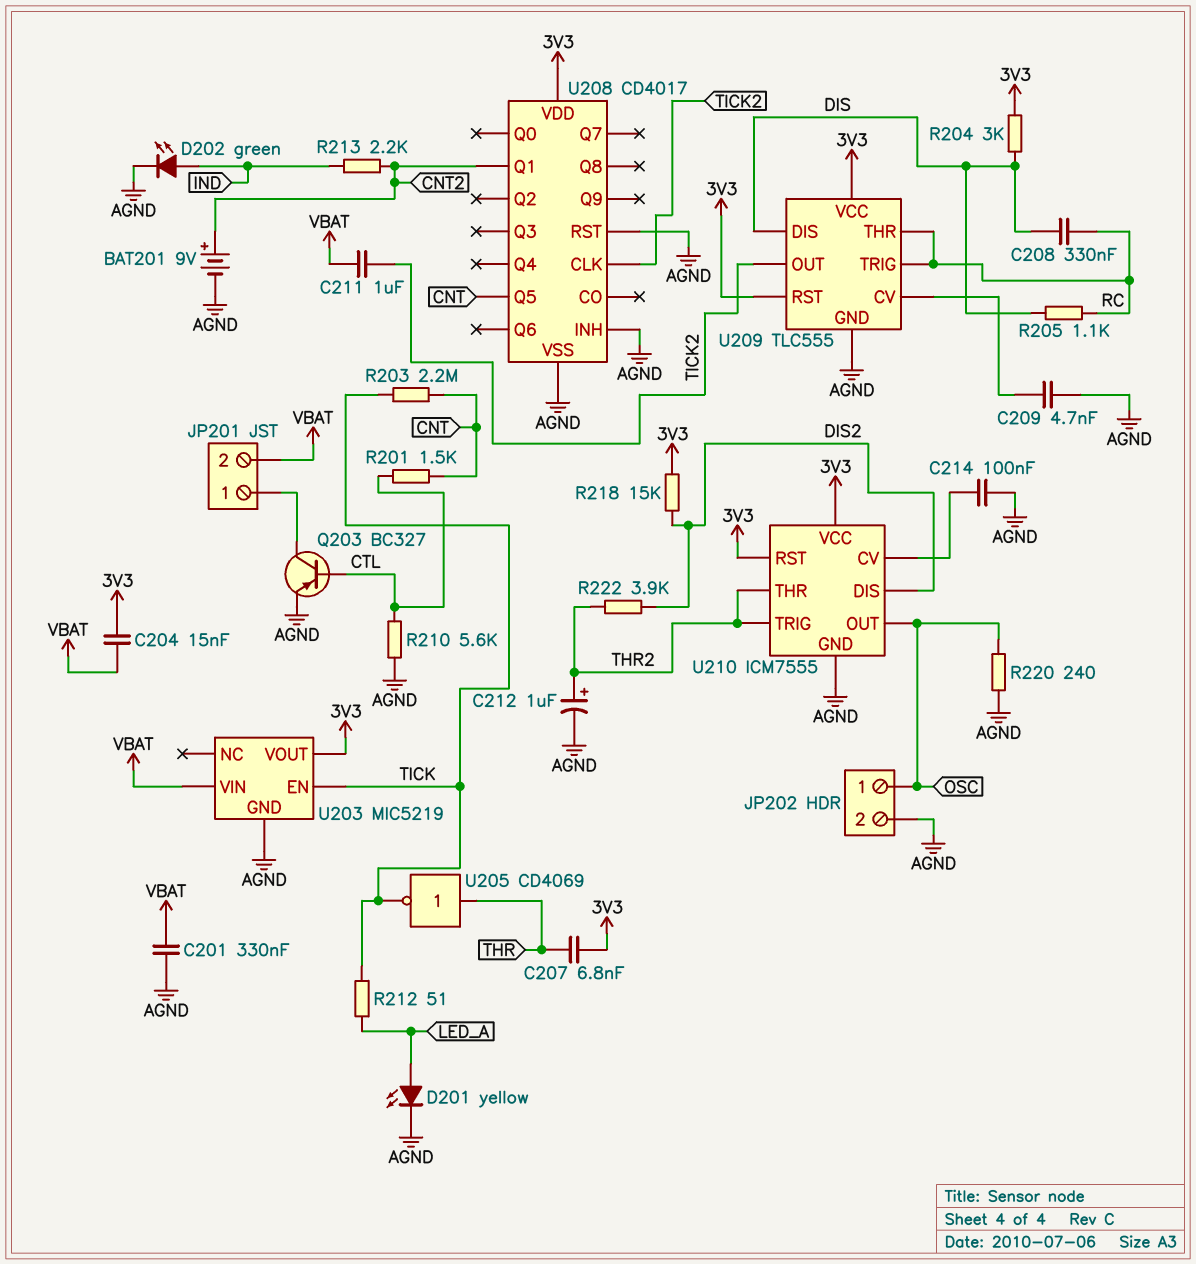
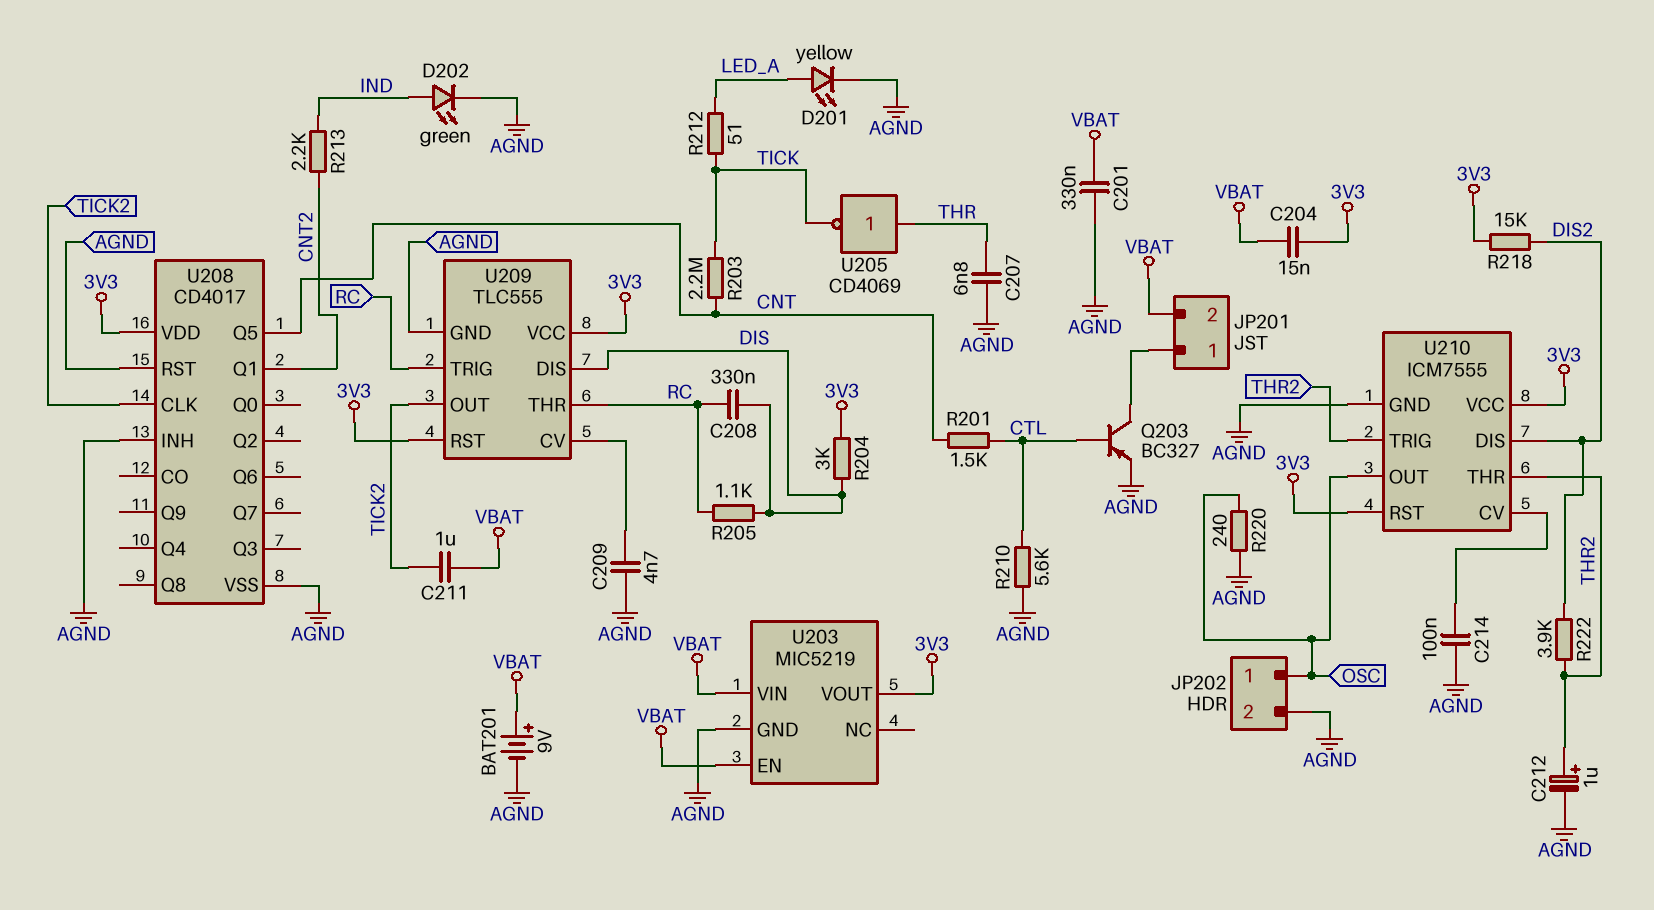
BAT201: 9V (plus CNT2, minus AGND) -> 9V (plus VBAT, minus AGND)
C207: 6.8nF (3V3, THR) -> 6.8nF (AGND, THR)
U203 pin EN: TICK -> VBAT

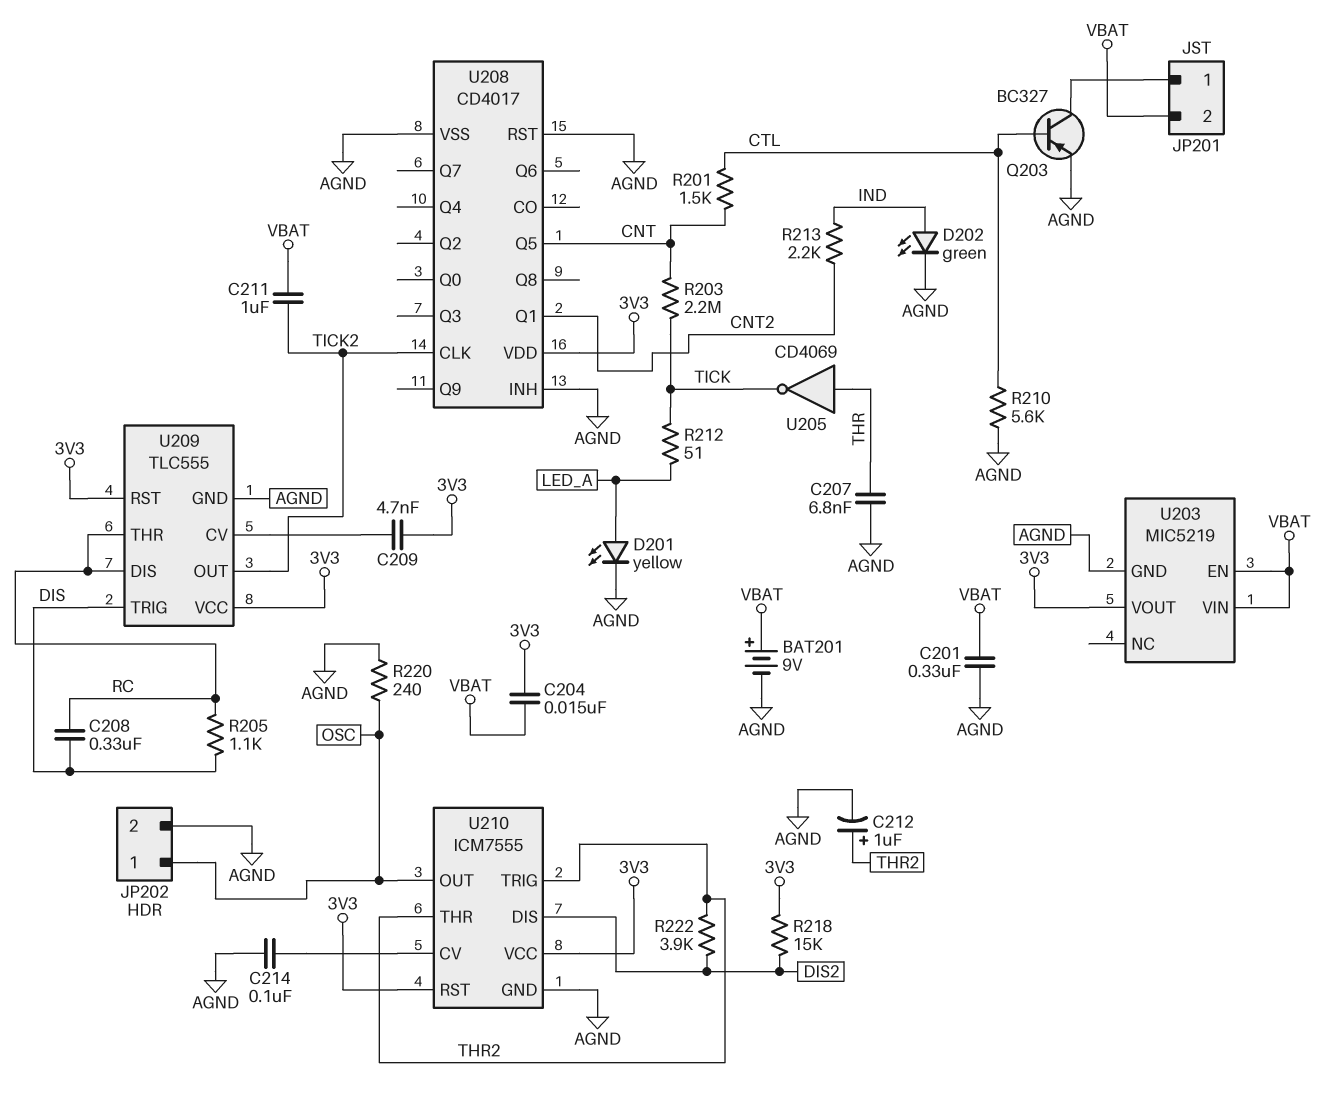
C209: 4.7nF (AGND, U209/CV) -> 4.7nF (3V3, U209/CV)
R204: 3k (3V3, DIS) -> none
U209 pin DIS: DIS -> RC
U209 pin TRIG: RC -> DIS

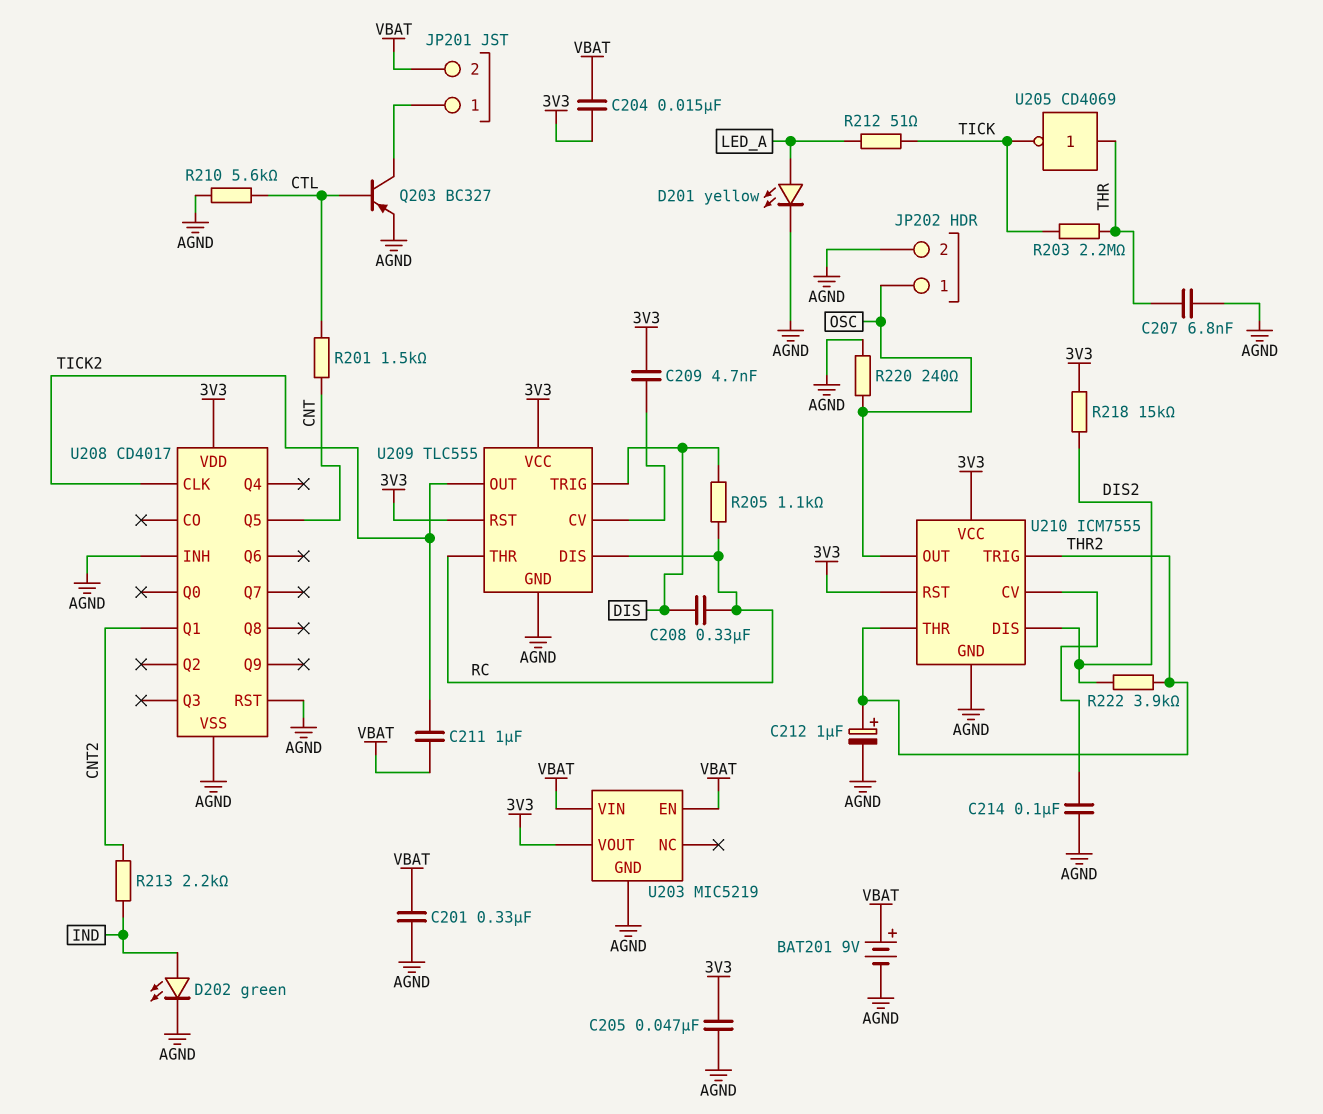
C205: none -> 47nF (3V3, AGND)
R203: 2.2M (CNT, TICK) -> 2.2M (THR, TICK)

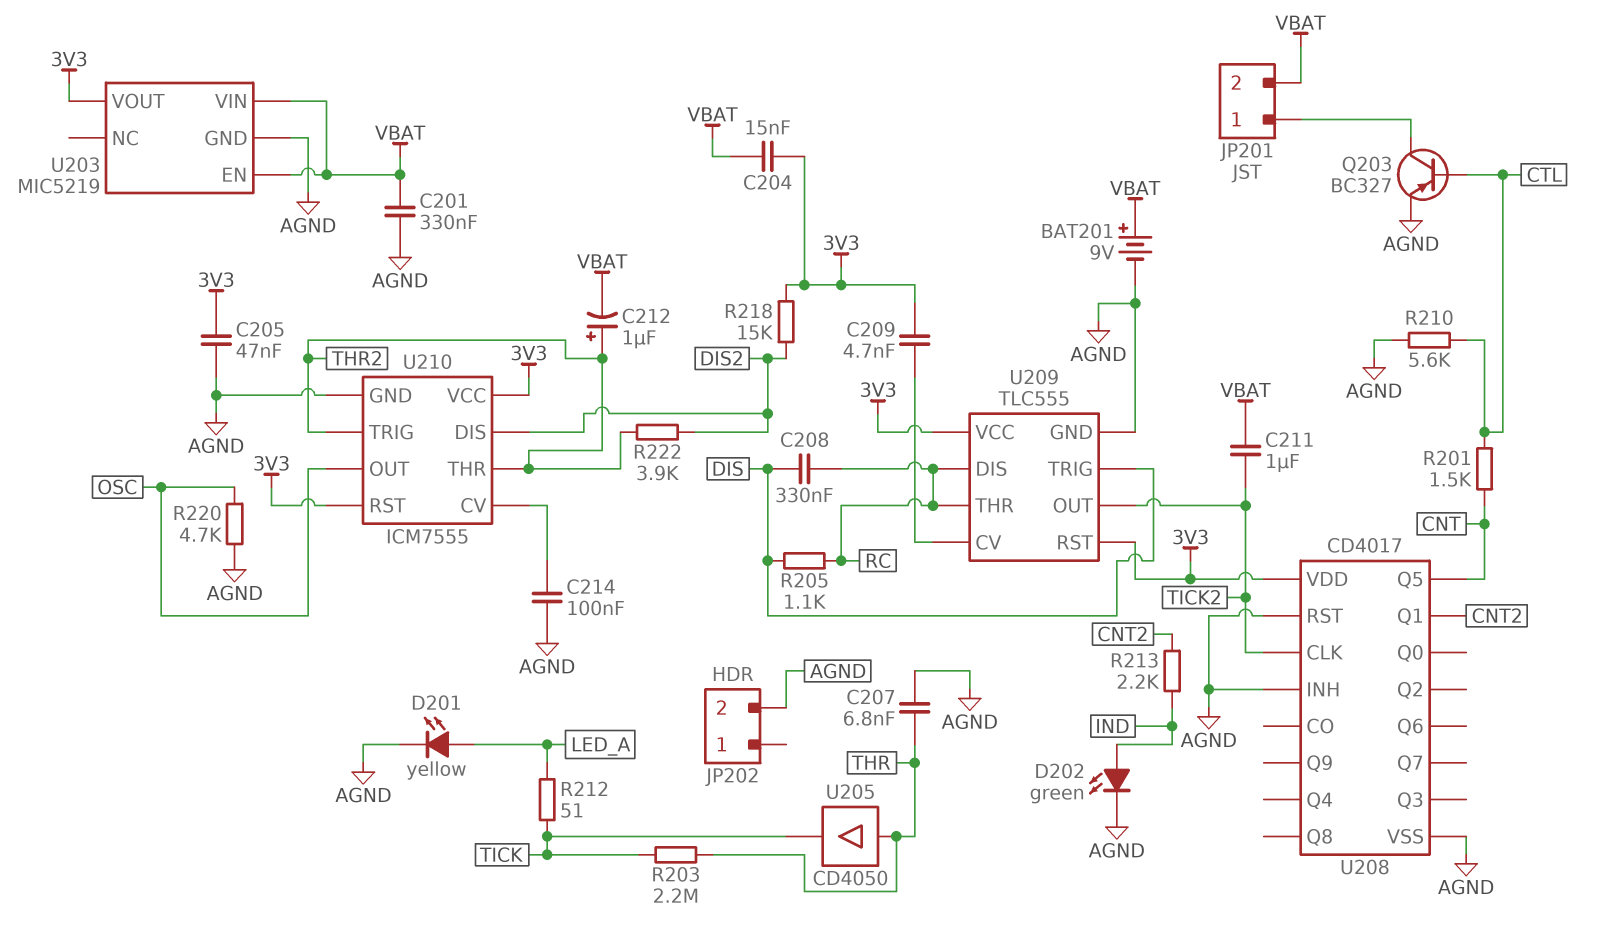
C212: 1uF (plus THR2, minus AGND) -> 1uF (plus THR2, minus VBAT)
JP202 pin 1: OSC -> none
R220: 240 (AGND, OSC) -> 4.7k (AGND, OSC)
U205: NOT CD4069 (in THR, out TICK) -> buffer CD4050 (in THR, out TICK)

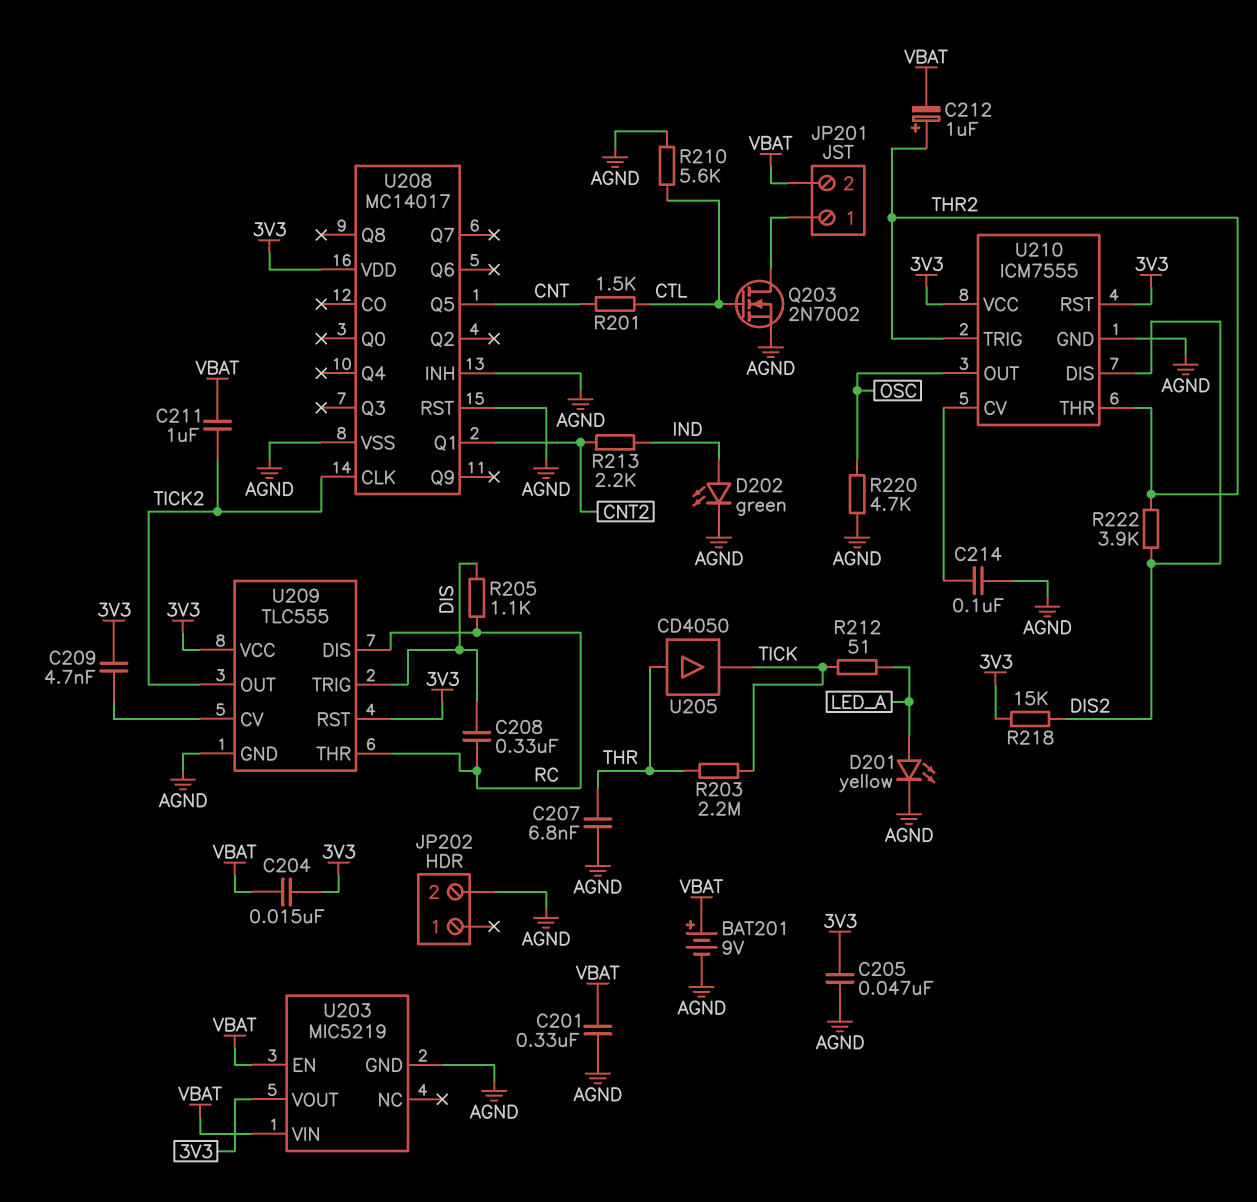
Q203: PNP BC327 (B CTL, C JP201/1, E AGND) -> NMOS 2N7002 (G CTL, D JP201/1, S AGND)
U208: CD4017 -> MC14017

